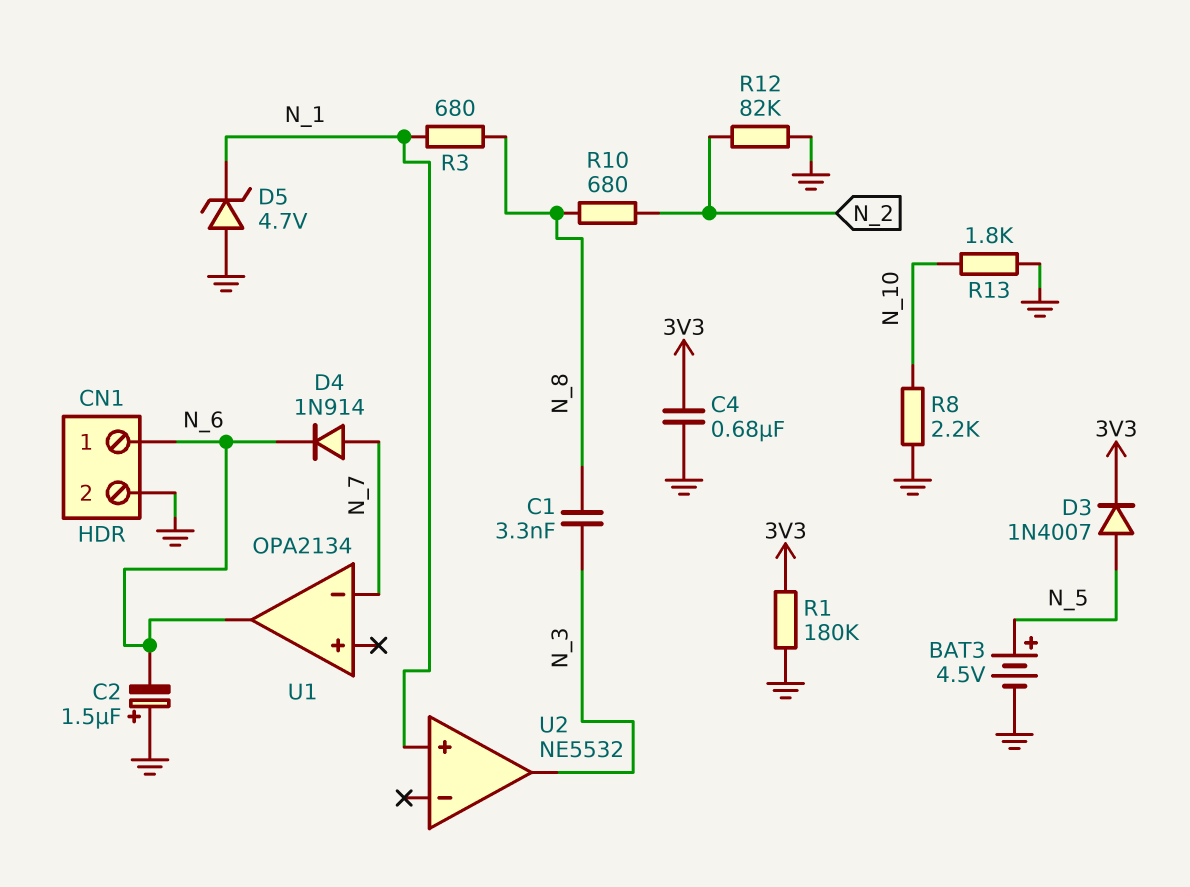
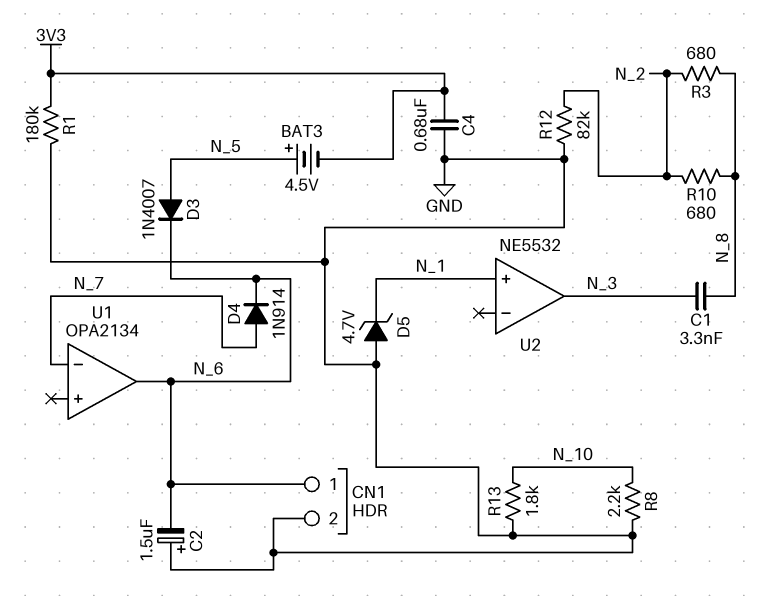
BAT3: 4.5V (plus N_5, minus GND) -> 4.5V (plus N_5, minus 3V3)
D3: diode 1N4007 (A N_5, K 3V3) -> diode 1N4007 (A N_5, K N_6)
R3: 680 (N_1, N_8) -> 680 (N_2, N_8)

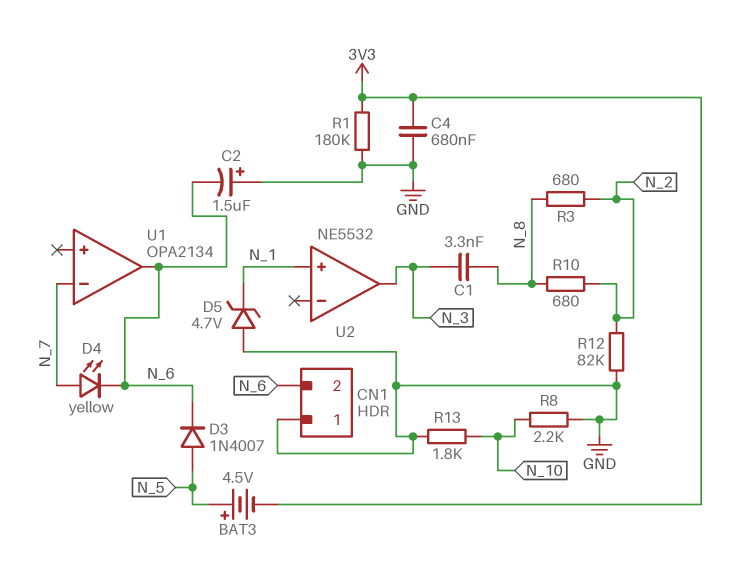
CN1 pin 1: N_6 -> GND
CN1 pin 2: GND -> N_6
D4: diode 1N914 (A N_7, K N_6) -> LED yellow (A N_7, K N_6)

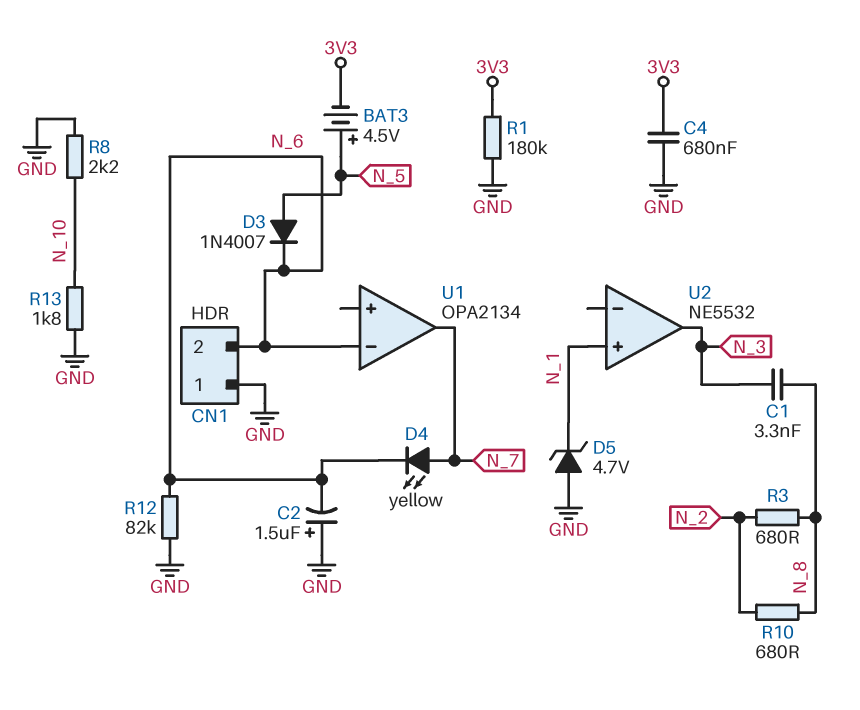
R12: 82k (GND, N_2) -> 82k (GND, N_6)
U1 pin in-: N_7 -> N_6
U1 pin out: N_6 -> N_7

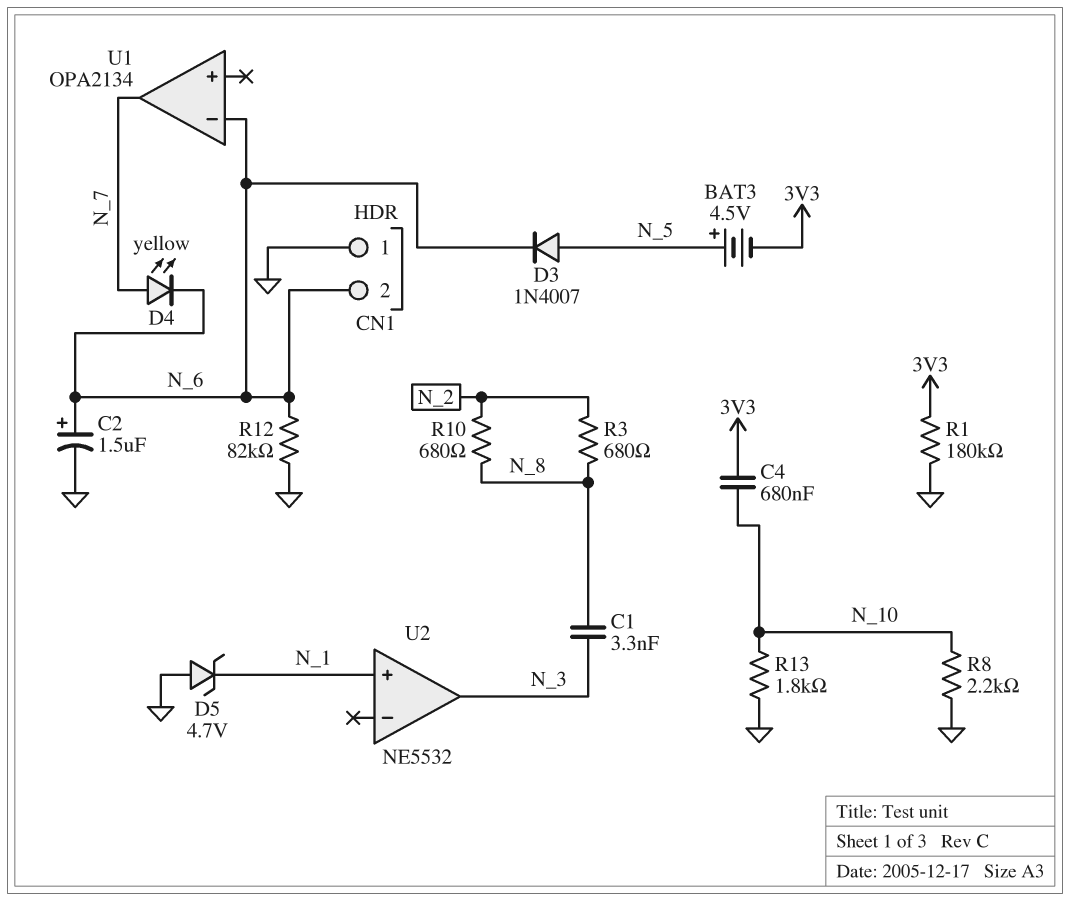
C2: 1.5uF (plus GND, minus N_6) -> 1.5uF (plus N_6, minus GND)
C4: 680nF (3V3, GND) -> 680nF (3V3, N_10)

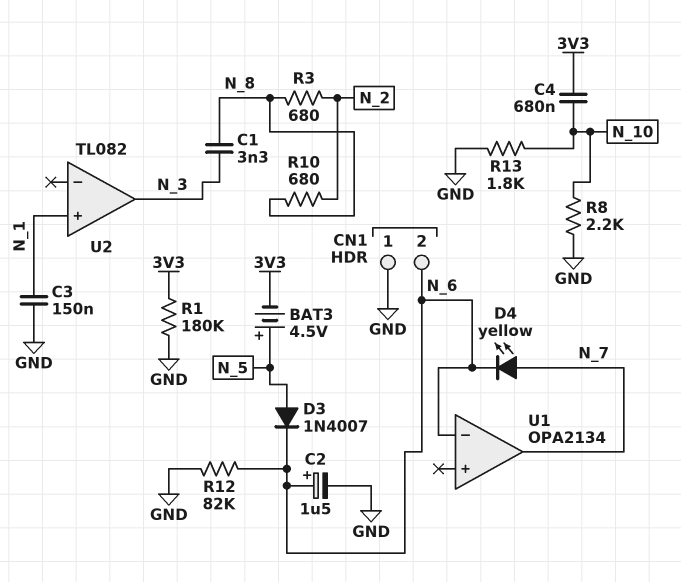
C3: none -> 150nF (GND, N_1)
D5: zener 4.7V (A GND, K N_1) -> none
U2: NE5532 -> TL082

